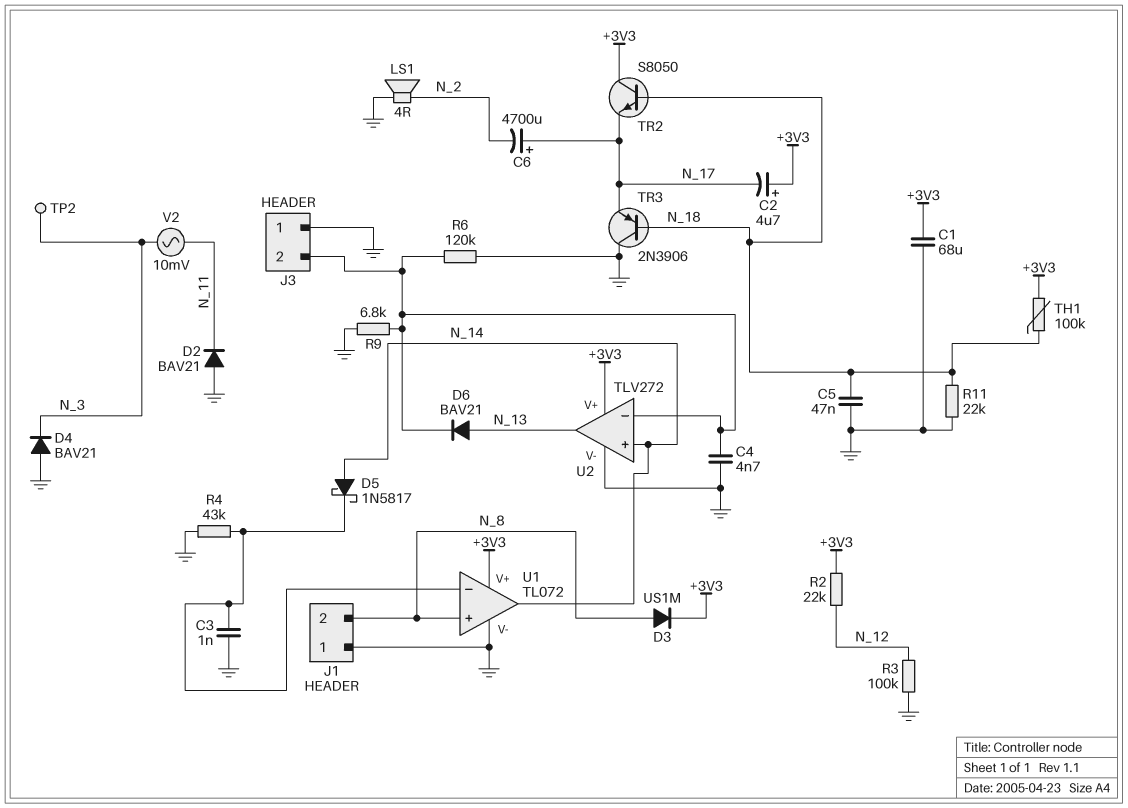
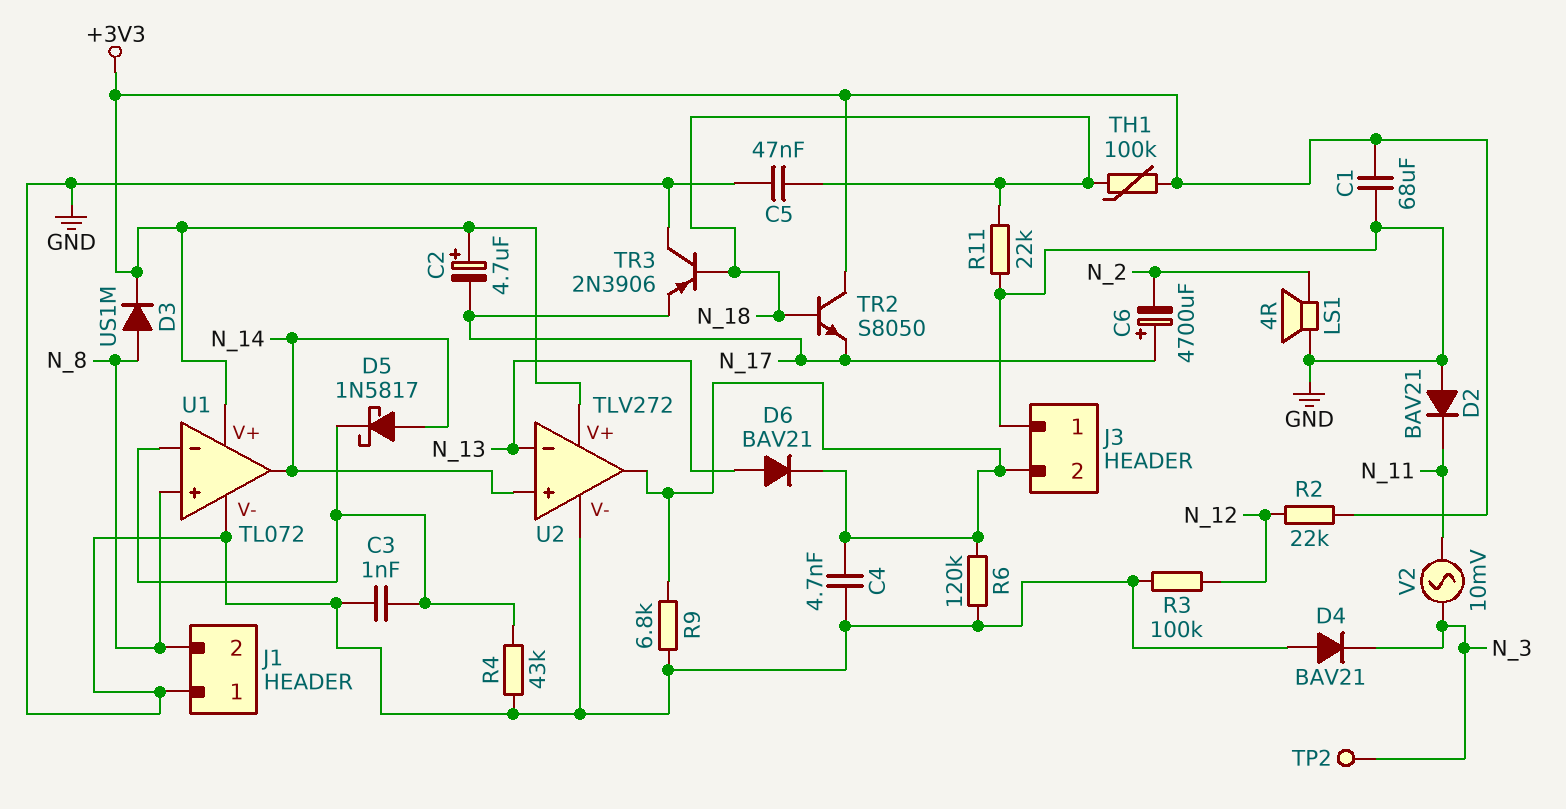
U2 pin in-: J3/2 -> N_13
U2 pin out: N_13 -> J3/2

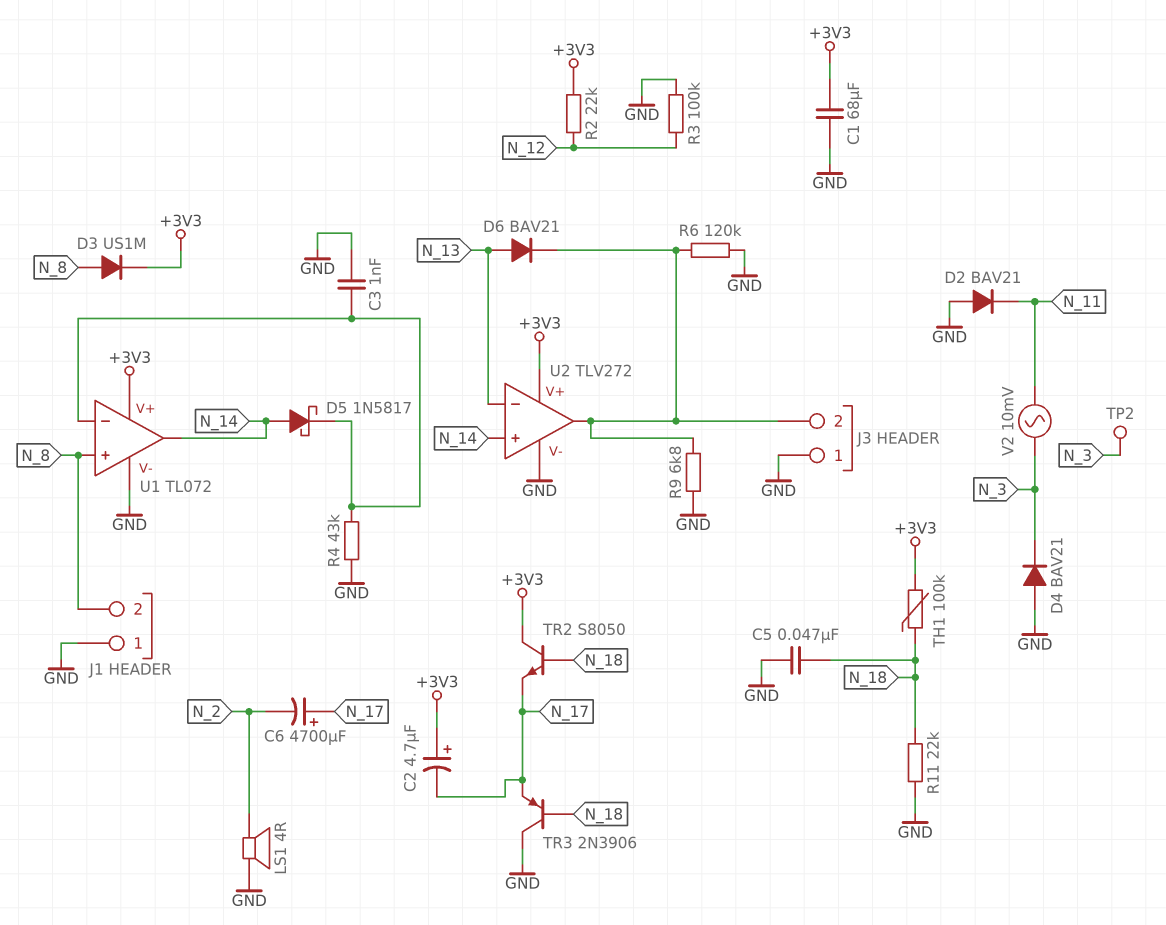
C4: 4.7nF (GND, J3/2) -> none

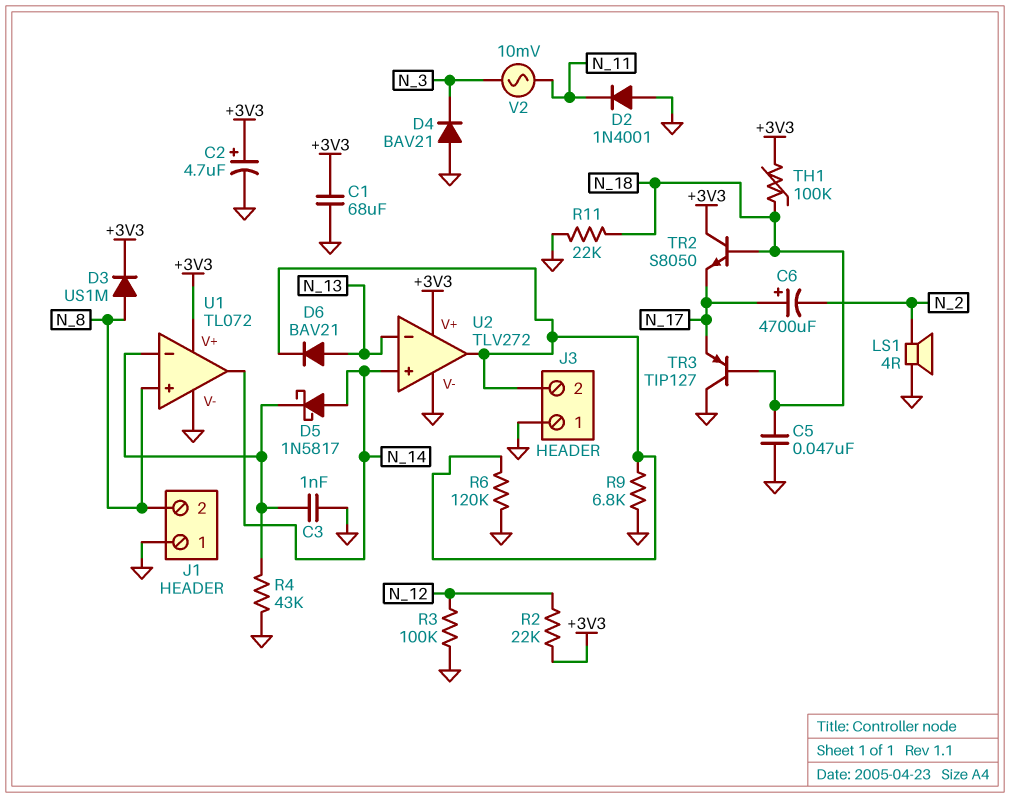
C2: 4.7uF (plus +3V3, minus N_17) -> 4.7uF (plus +3V3, minus GND)
D2: diode BAV21 (A GND, K N_11) -> diode 1N4001 (A GND, K N_11)
TP2: test point (N_3) -> none
TR3: PNP 2N3906 (B N_18, C GND, E N_17) -> PNP TIP127 (B N_18, C GND, E N_17)

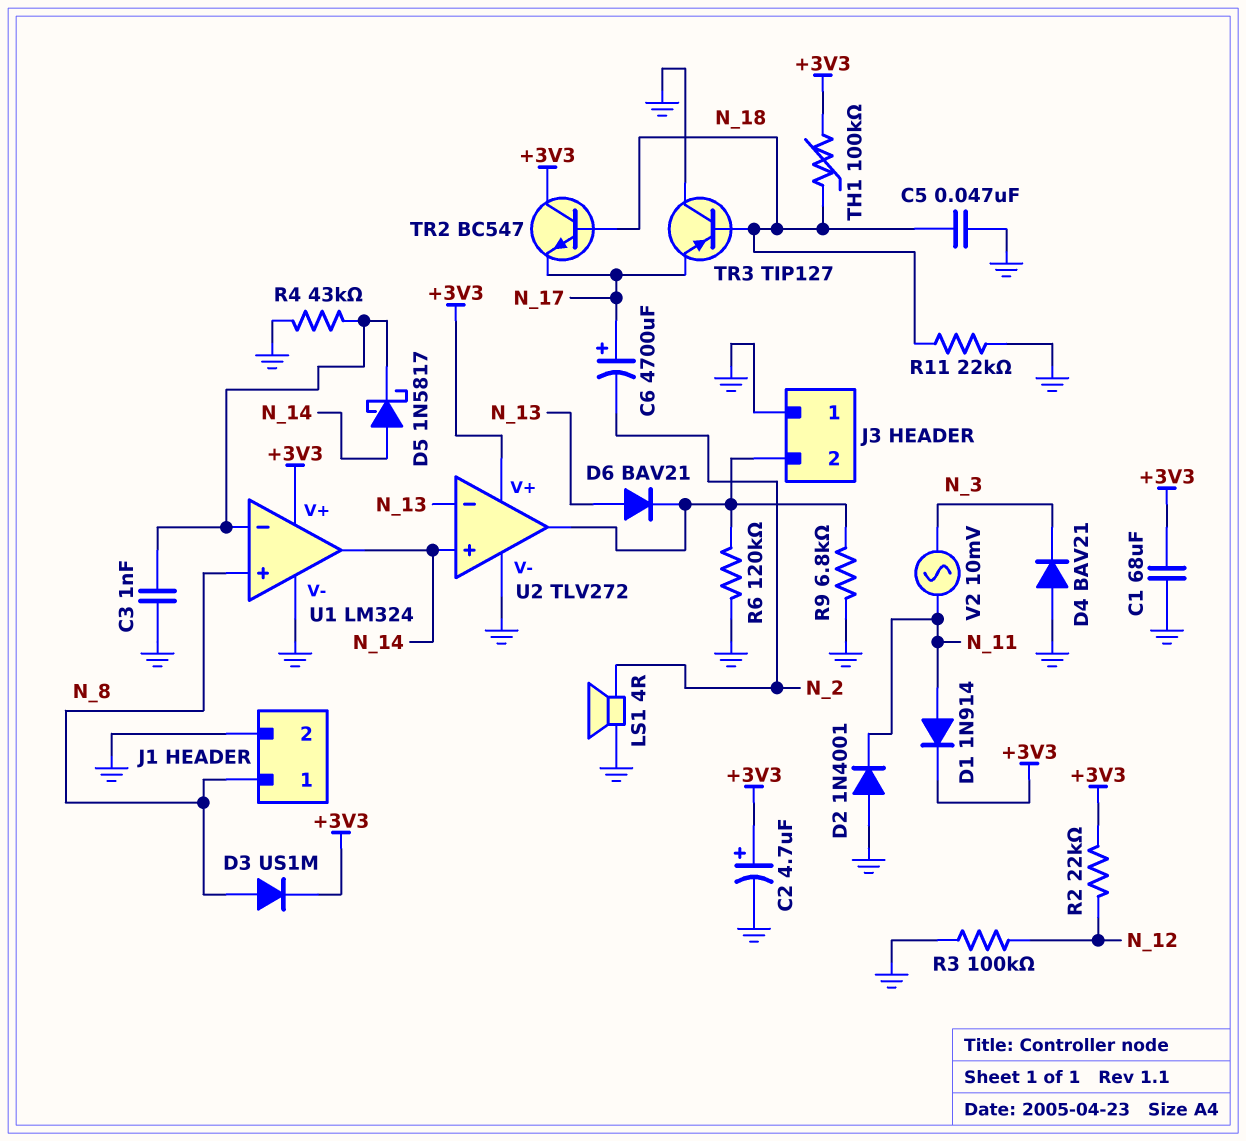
D1: none -> diode 1N914 (A N_11, K +3V3)
J1 pin 1: GND -> N_8
J1 pin 2: N_8 -> GND
TR2: NPN S8050 (B N_18, C +3V3, E N_17) -> NPN BC547 (B N_18, C +3V3, E N_17)
U1: TL072 -> LM324

